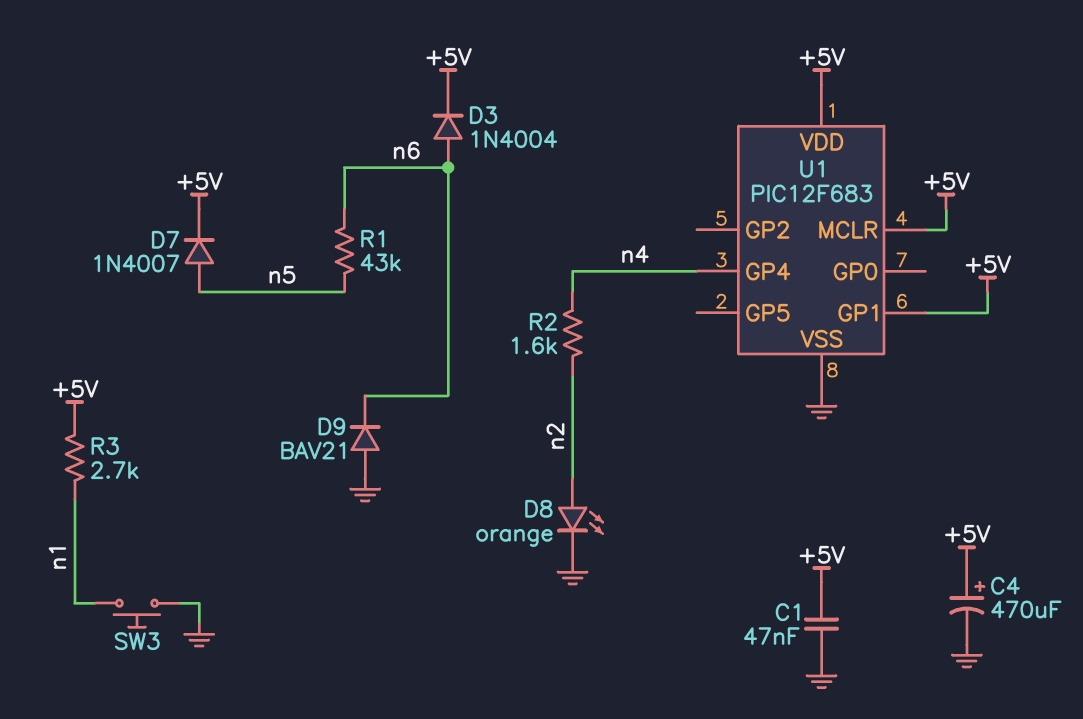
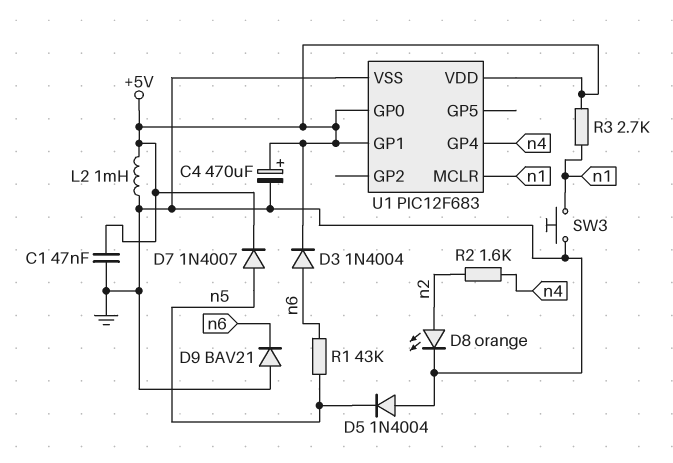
D5: none -> diode 1N4004 (A GND, K n5)
L2: none -> 1mH (+5V, GND)
U1 pin GP0: none -> +5V
U1 pin MCLR: +5V -> n1

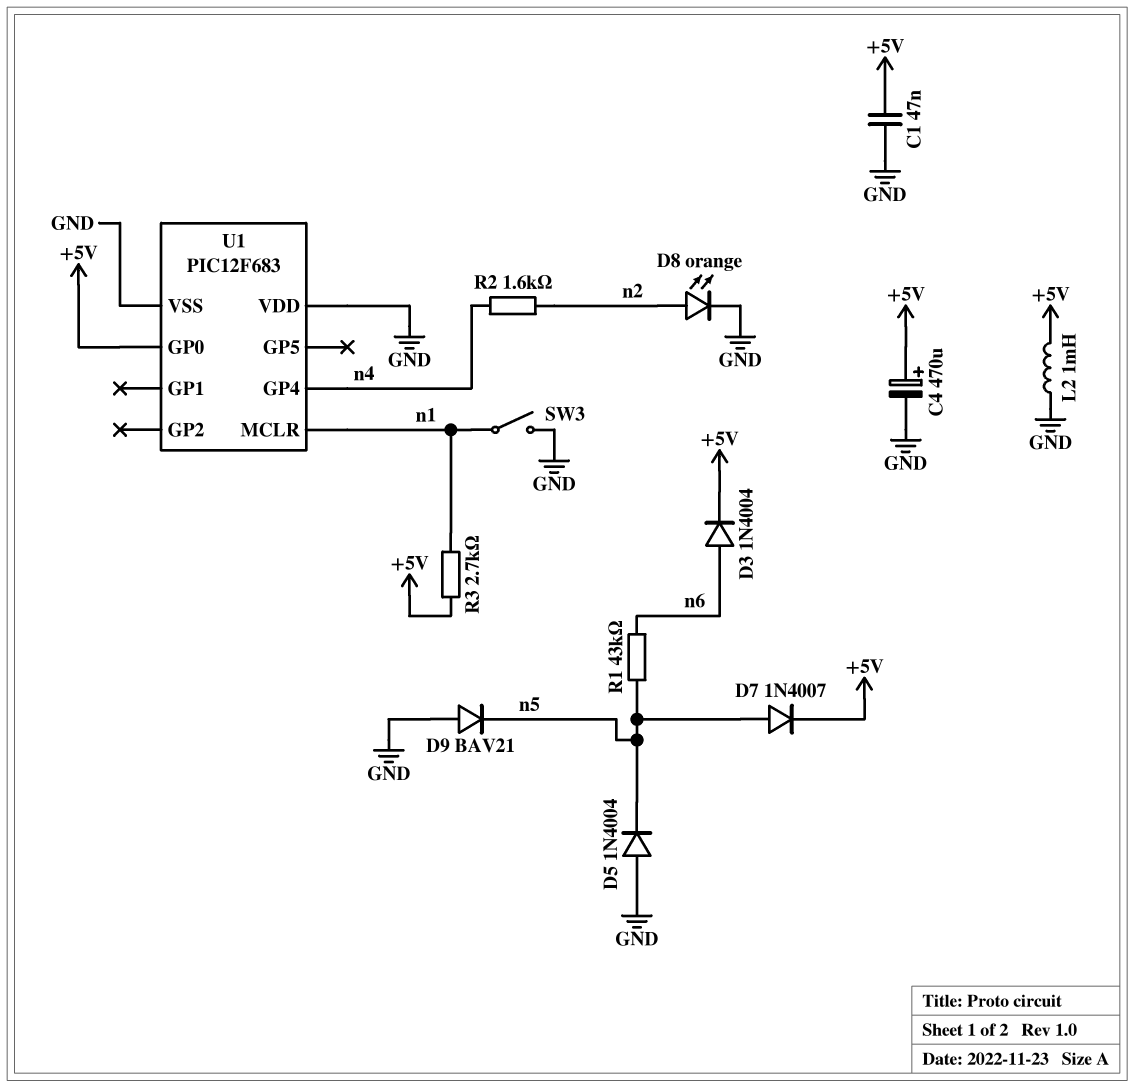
D9: diode BAV21 (A GND, K n6) -> diode BAV21 (A GND, K n5)
SW3: button (GND, n1) -> switch (GND, n1)
U1 pin GP1: +5V -> none
U1 pin VDD: +5V -> GND

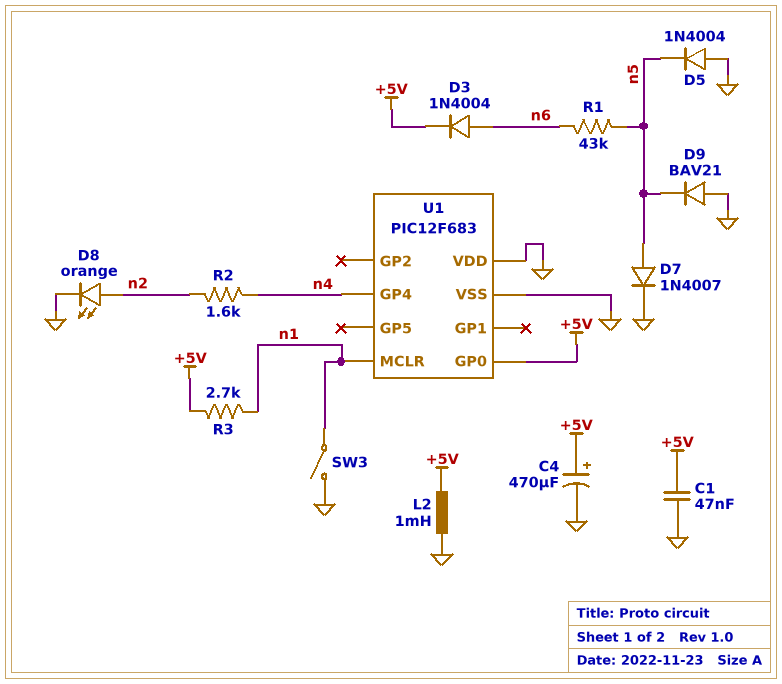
D7: diode 1N4007 (A n5, K +5V) -> diode 1N4007 (A n5, K GND)

